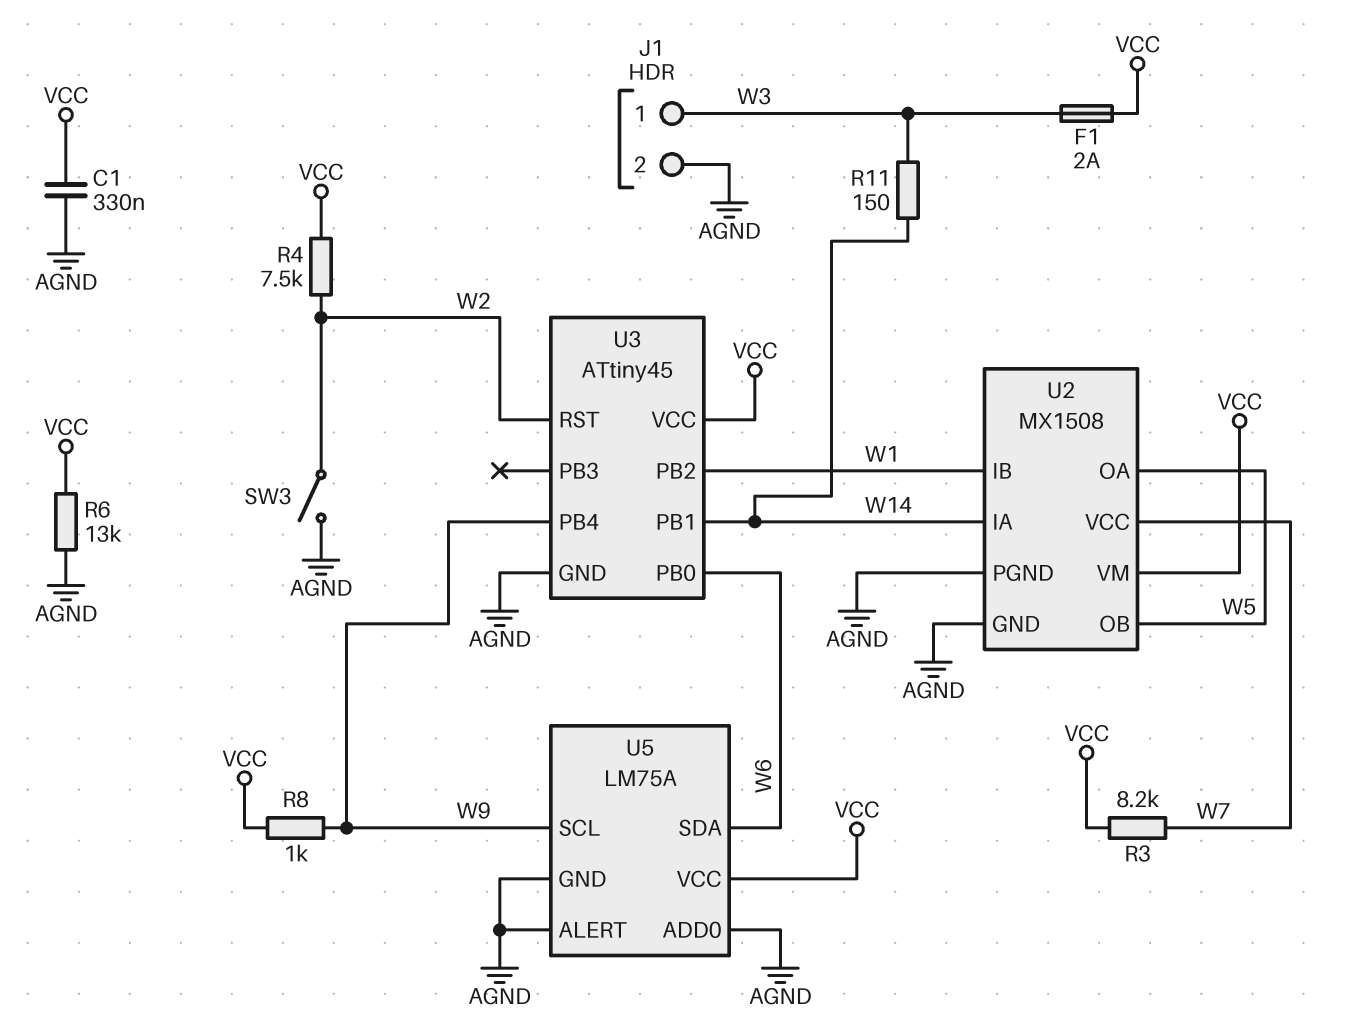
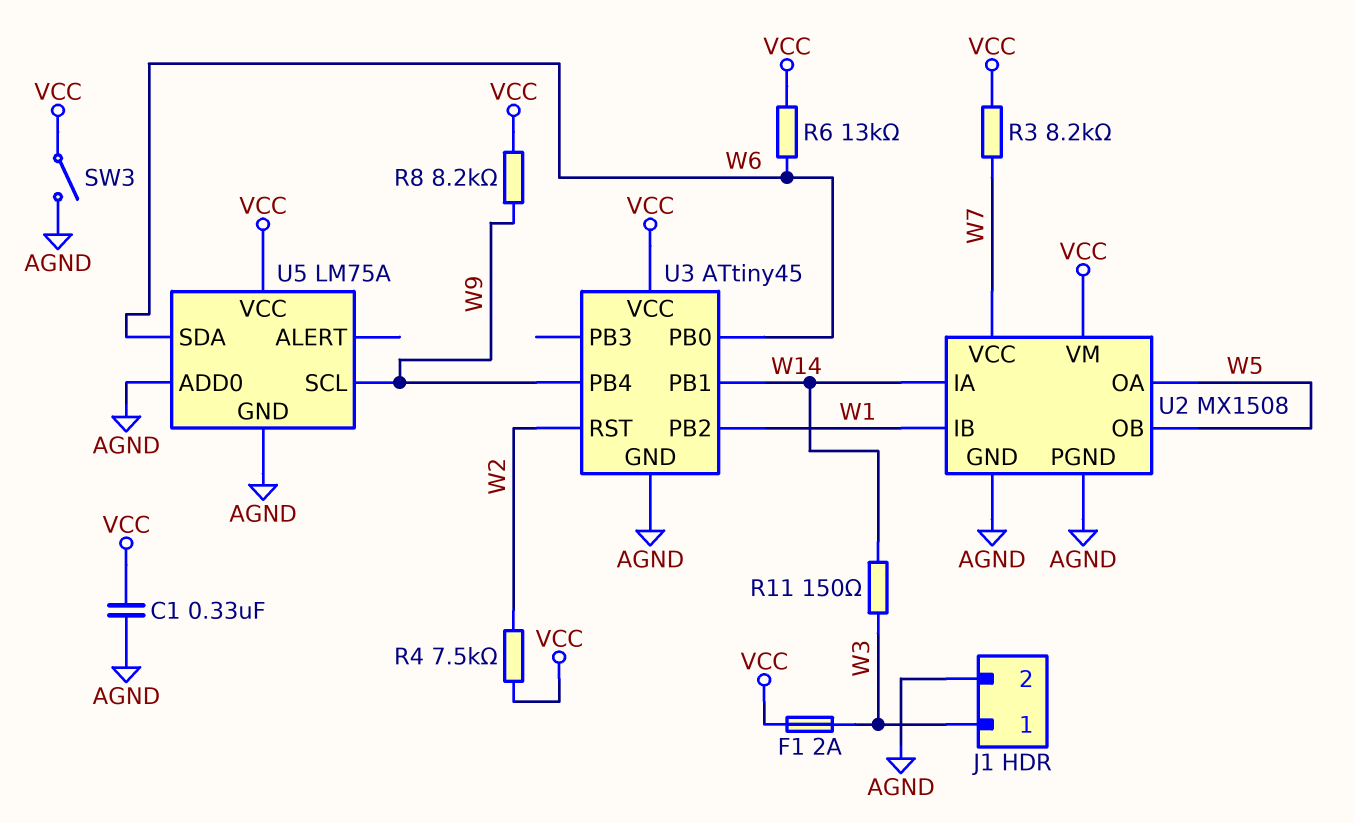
R6: 13k (AGND, VCC) -> 13k (VCC, W6)
R8: 1k (VCC, W9) -> 8.2k (VCC, W9)
SW3: switch (AGND, W2) -> switch (AGND, VCC)
U5 pin ALERT: AGND -> none

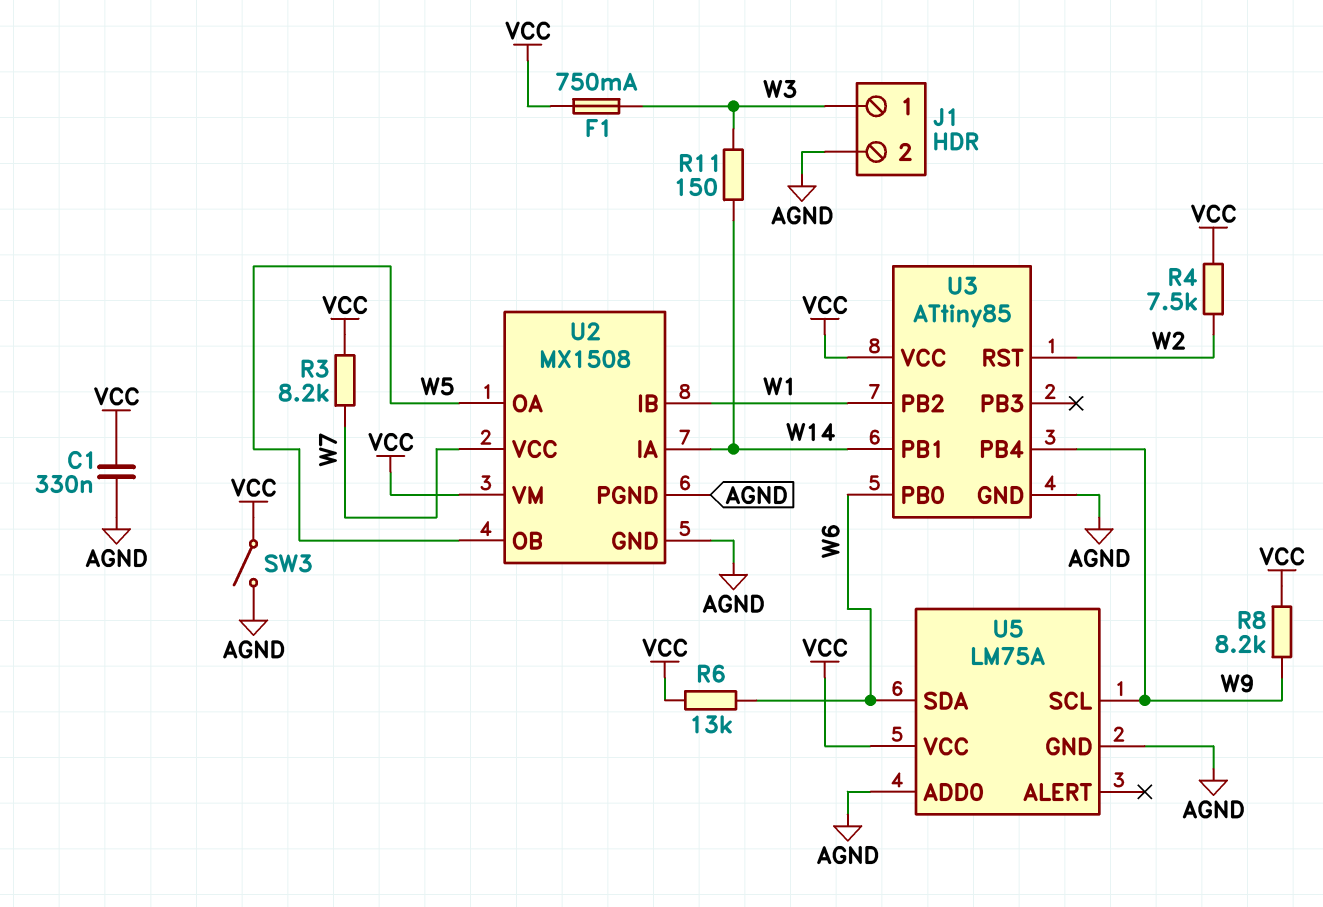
F1: 2A (VCC, W3) -> 750mA (VCC, W3)
U3: ATtiny45 -> ATtiny85

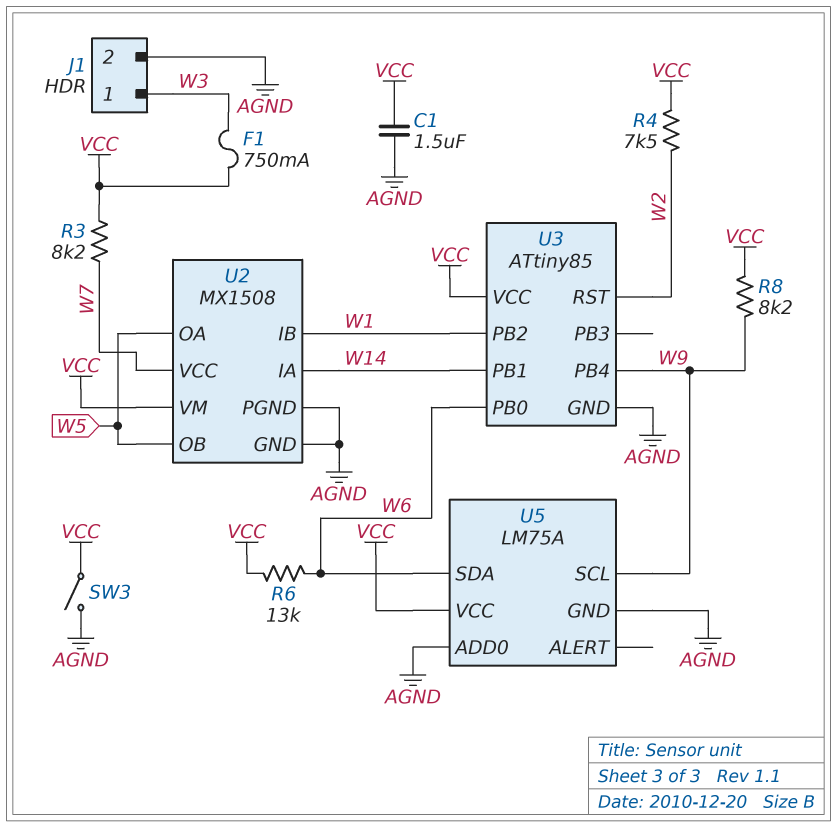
C1: 330nF (AGND, VCC) -> 1.5uF (AGND, VCC)
R11: 150 (W3, W14) -> none

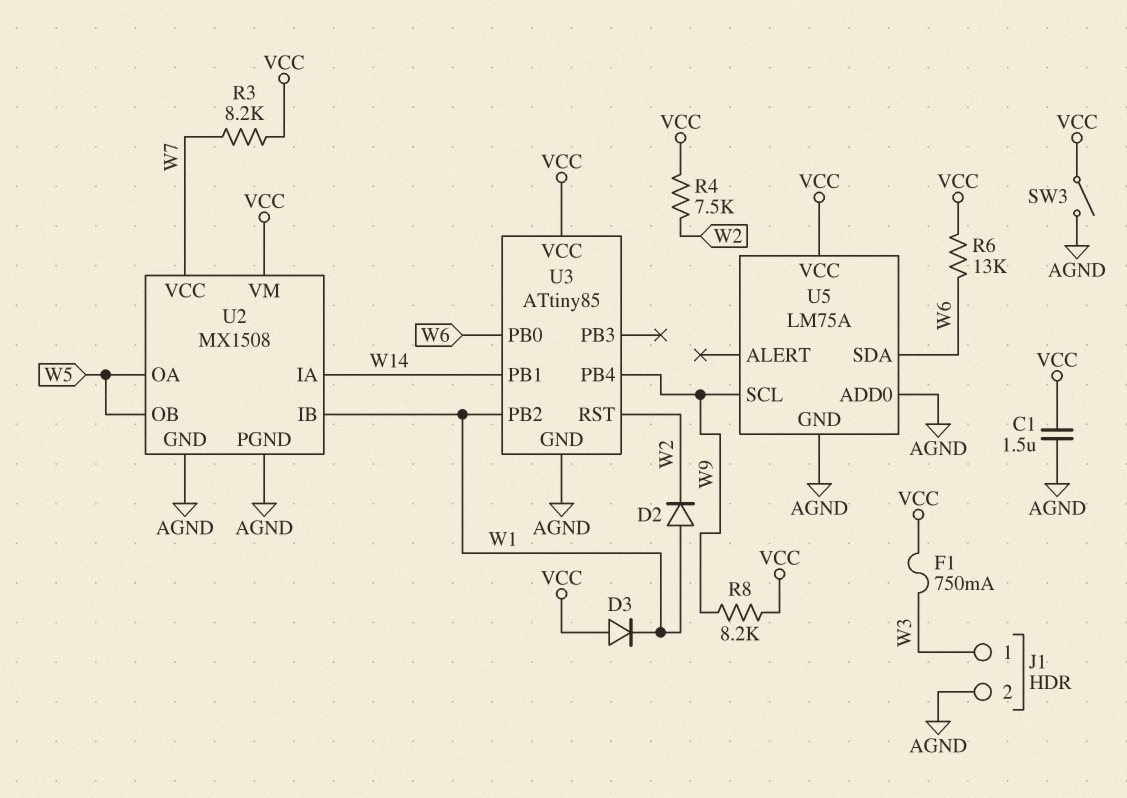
D2: none -> diode (A W1, K W2)
D3: none -> diode (A VCC, K W1)

